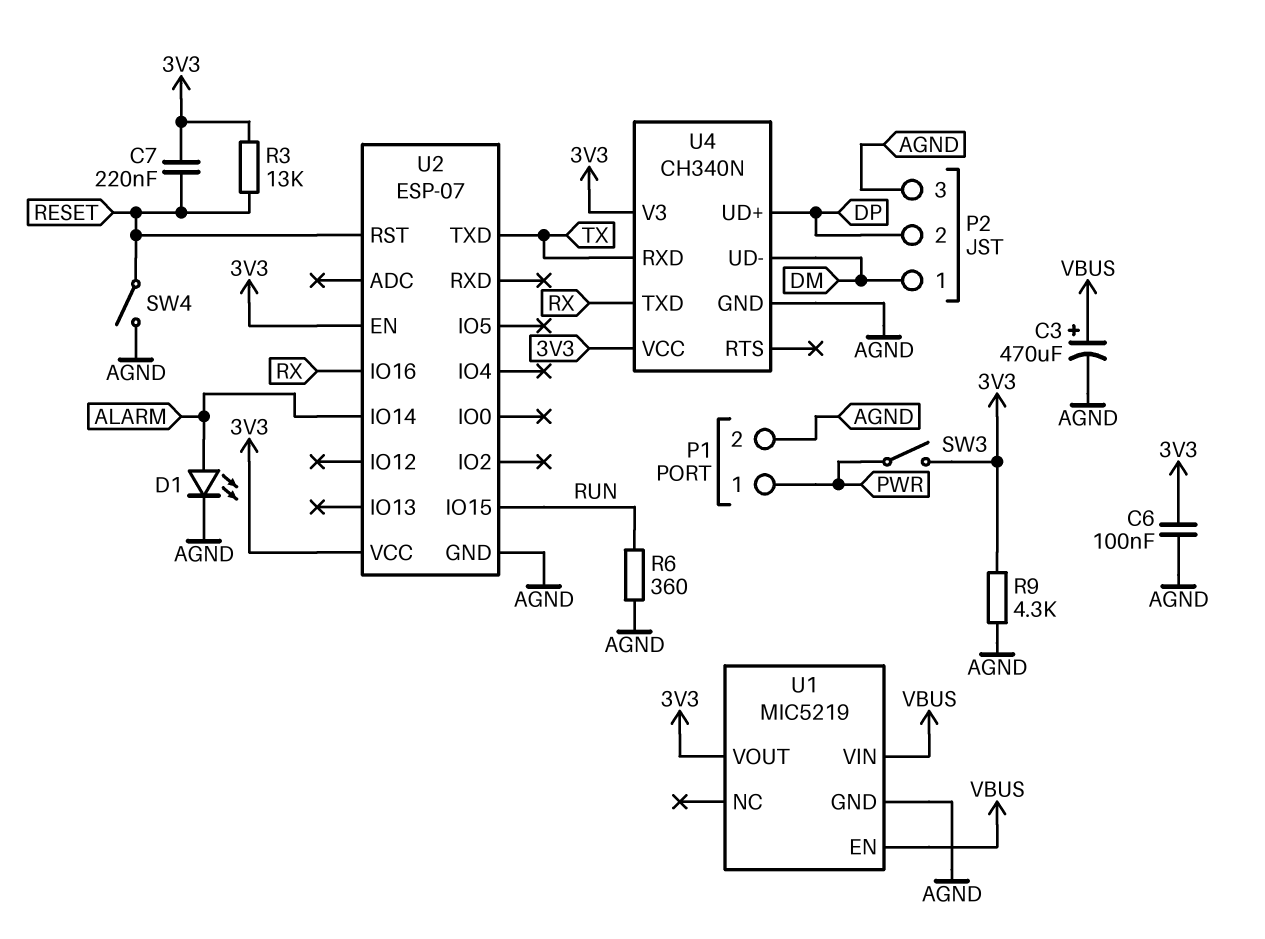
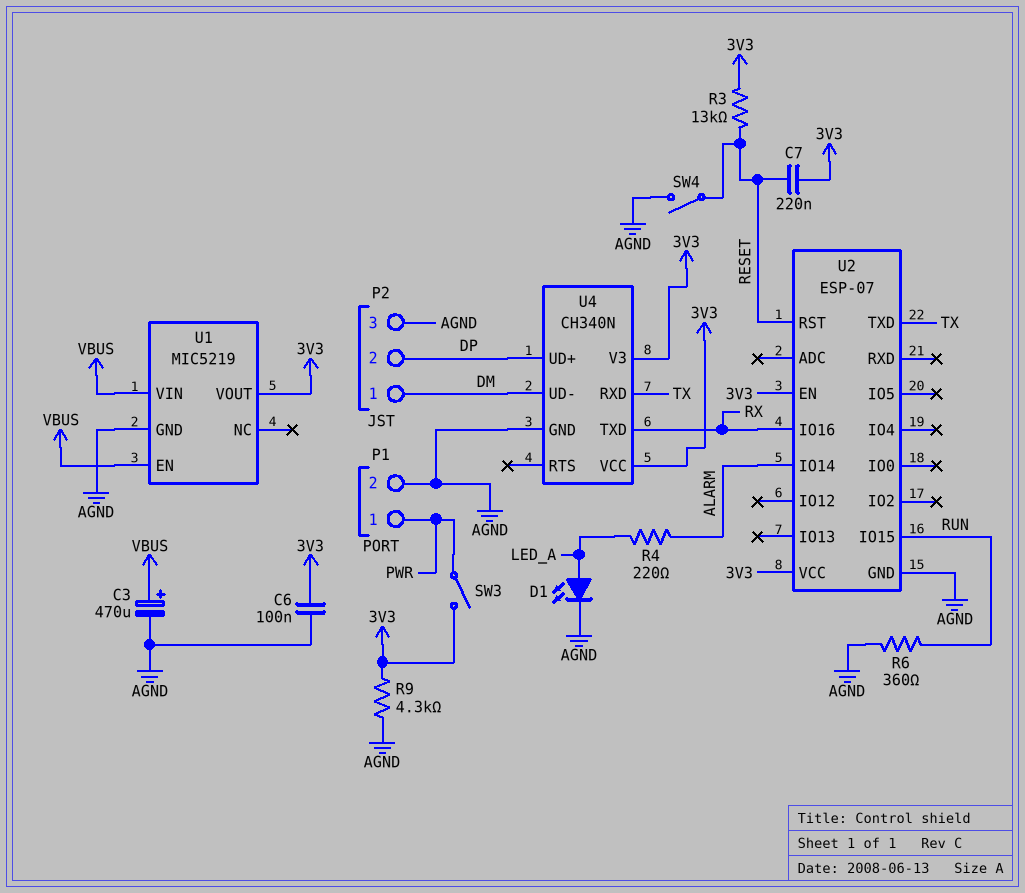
D1: LED (A ALARM, K AGND) -> LED (A LED_A, K AGND)
R4: none -> 220 (ALARM, LED_A)

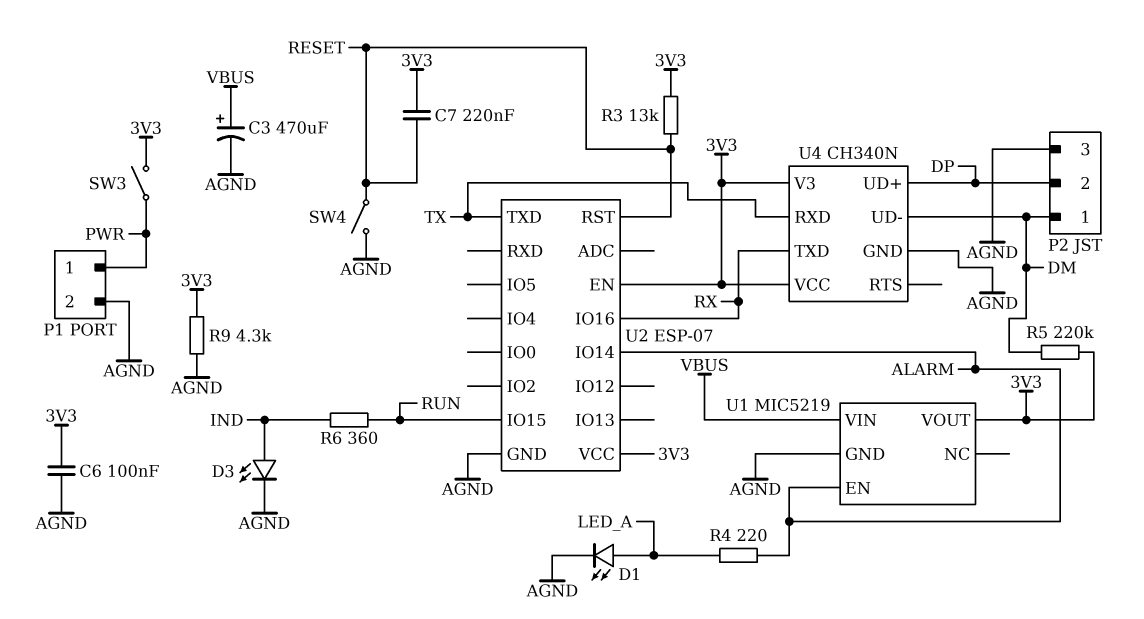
D3: none -> LED (A IND, K AGND)
R5: none -> 220k (3V3, DM)
R6: 360 (AGND, RUN) -> 360 (IND, RUN)
U1 pin EN: VBUS -> ALARM

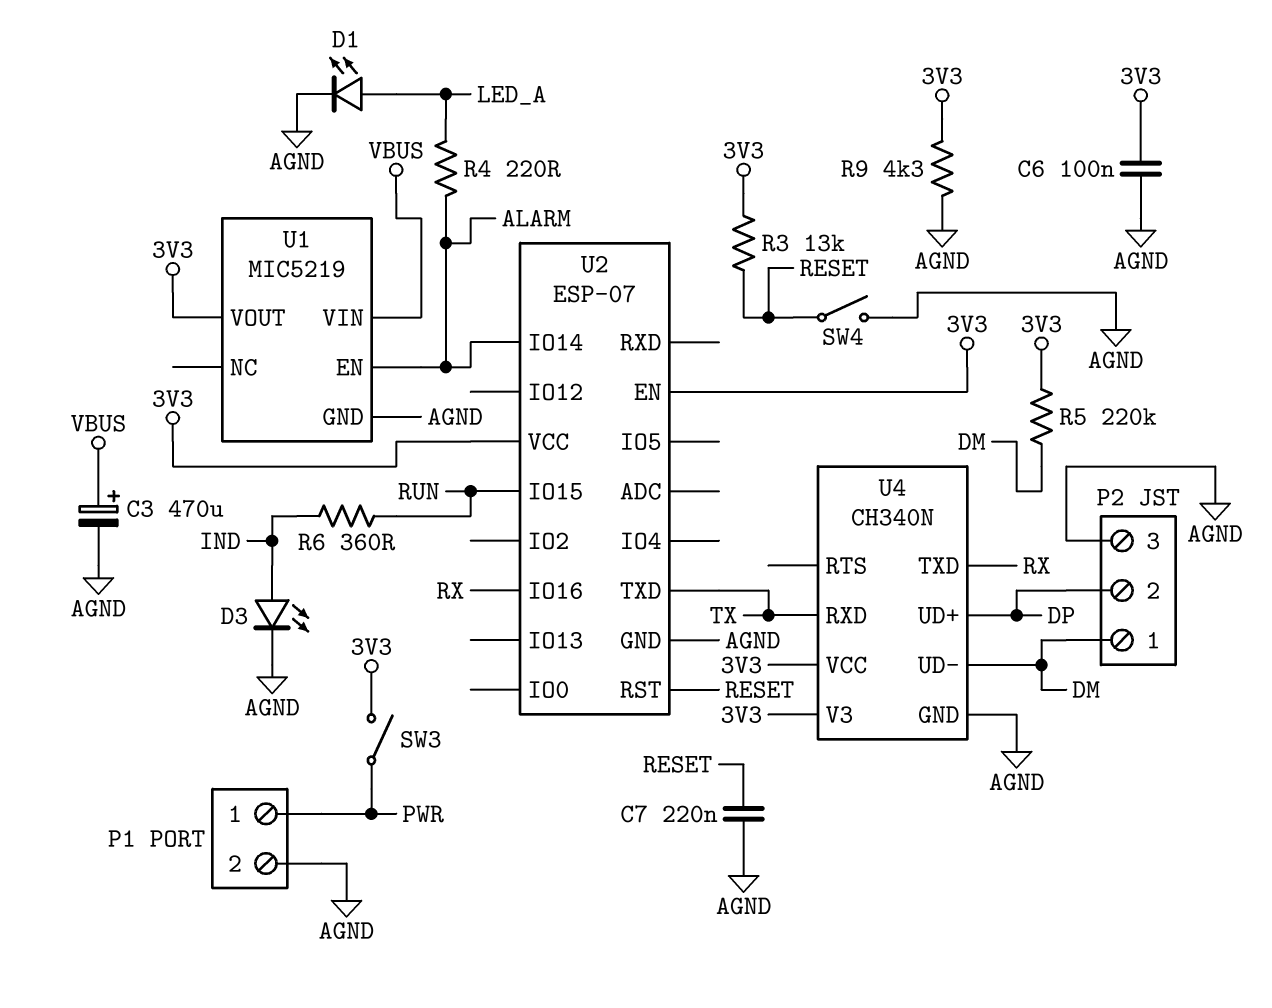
C7: 220nF (3V3, RESET) -> 220nF (AGND, RESET)

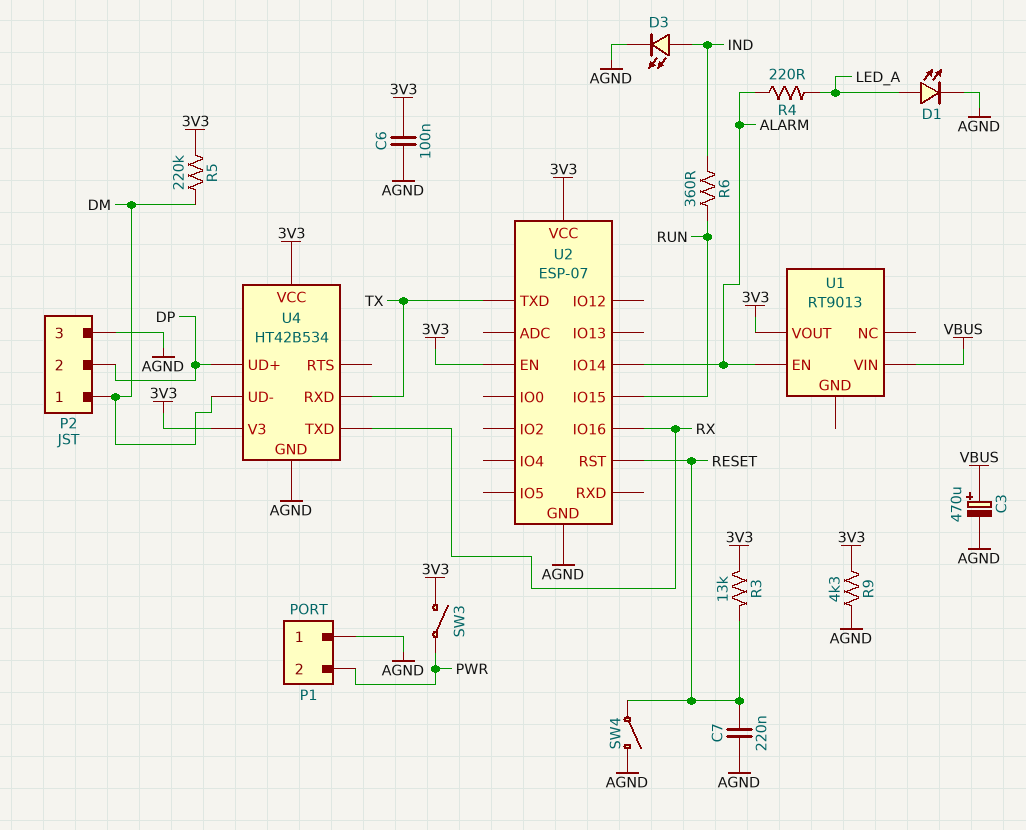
P1 pin 1: PWR -> AGND
P1 pin 2: AGND -> PWR
U1: MIC5219 -> RT9013
U1 pin GND: AGND -> none
U4: CH340N -> HT42B534

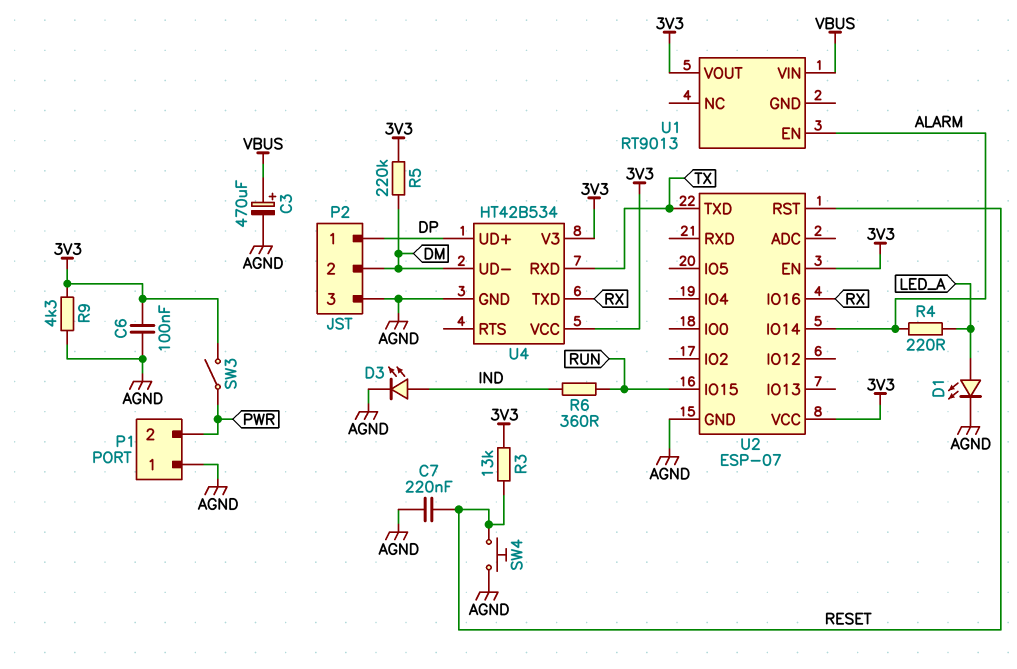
P2 pin 1: DM -> DP
P2 pin 2: DP -> DM
SW4: switch (AGND, RESET) -> button (AGND, RESET)

